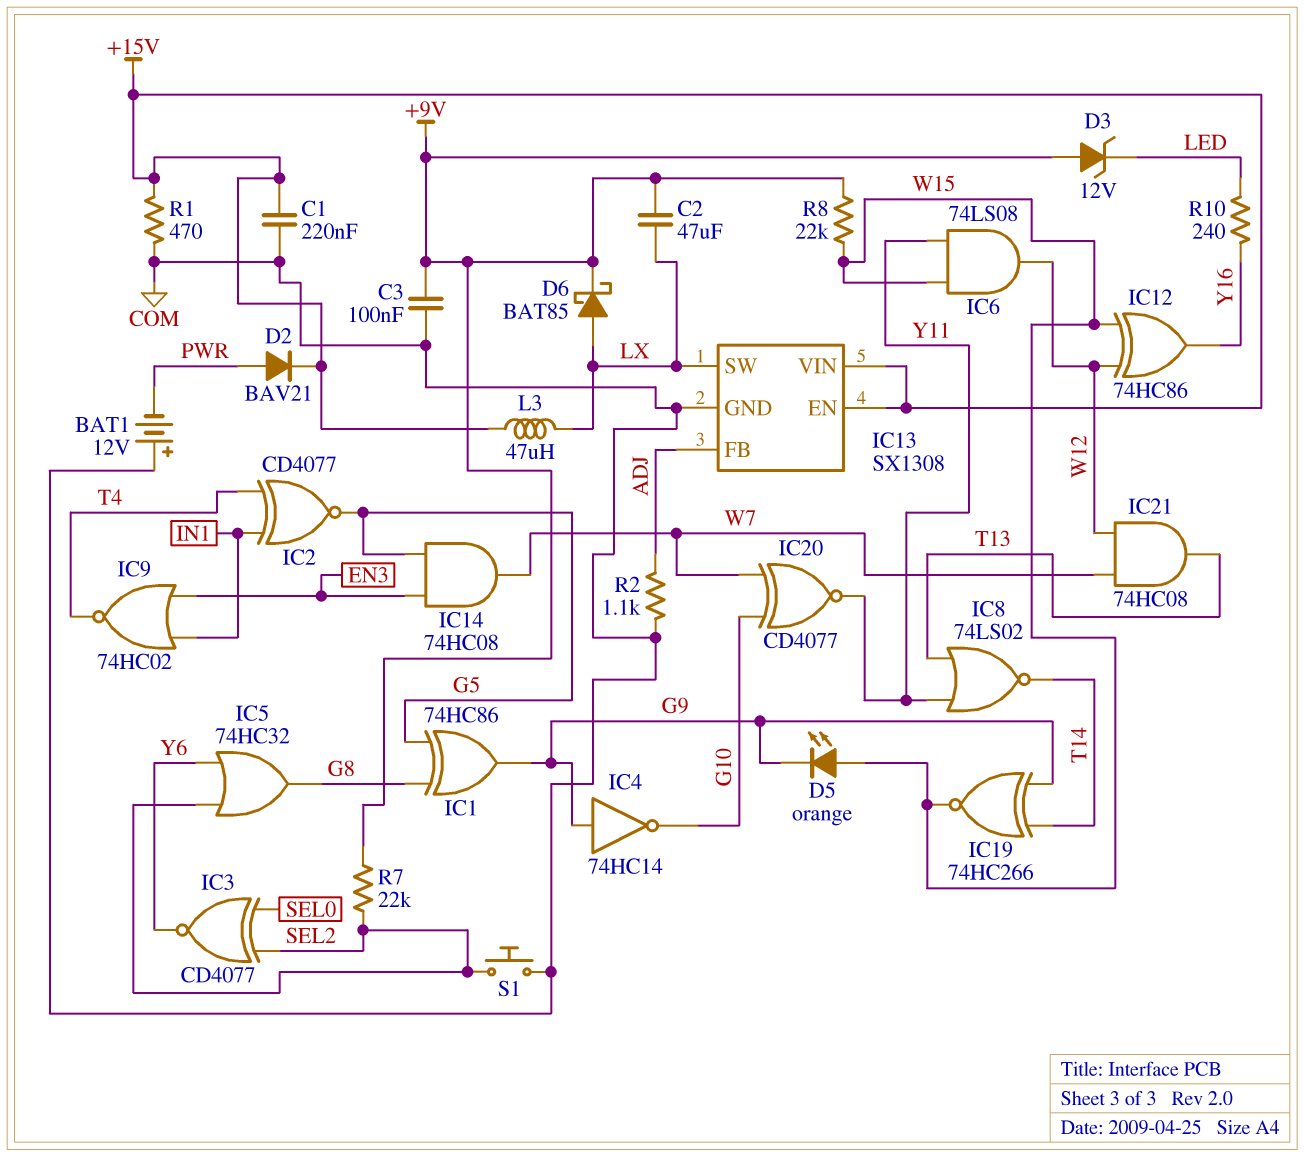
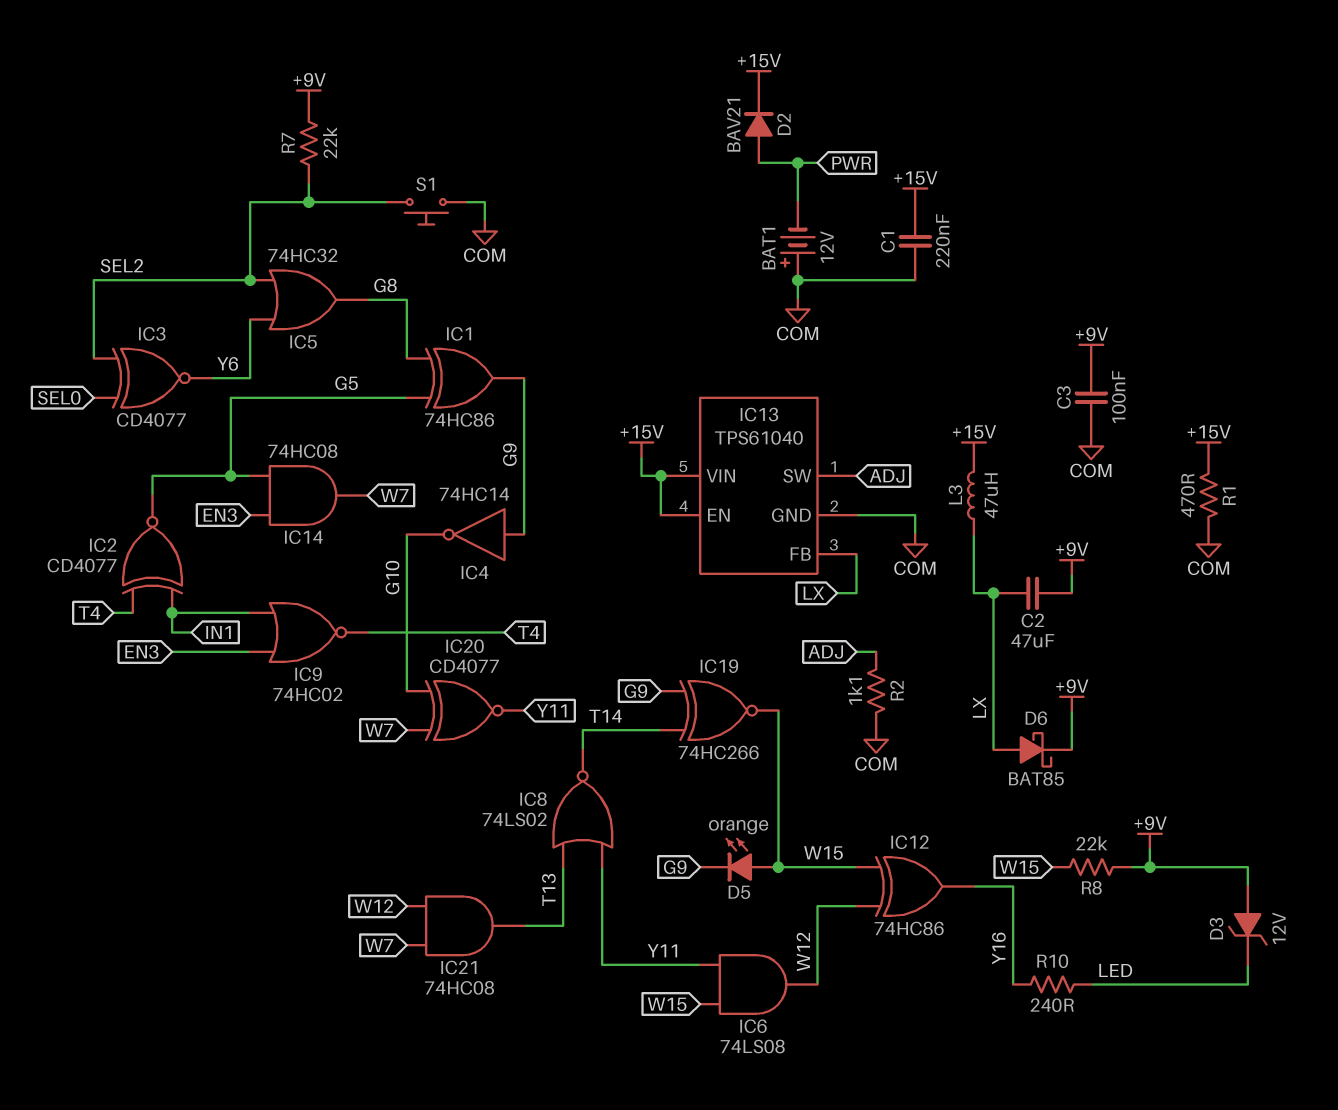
IC13: SX1308 -> TPS61040
IC13 pin FB: ADJ -> LX
IC13 pin SW: LX -> ADJ

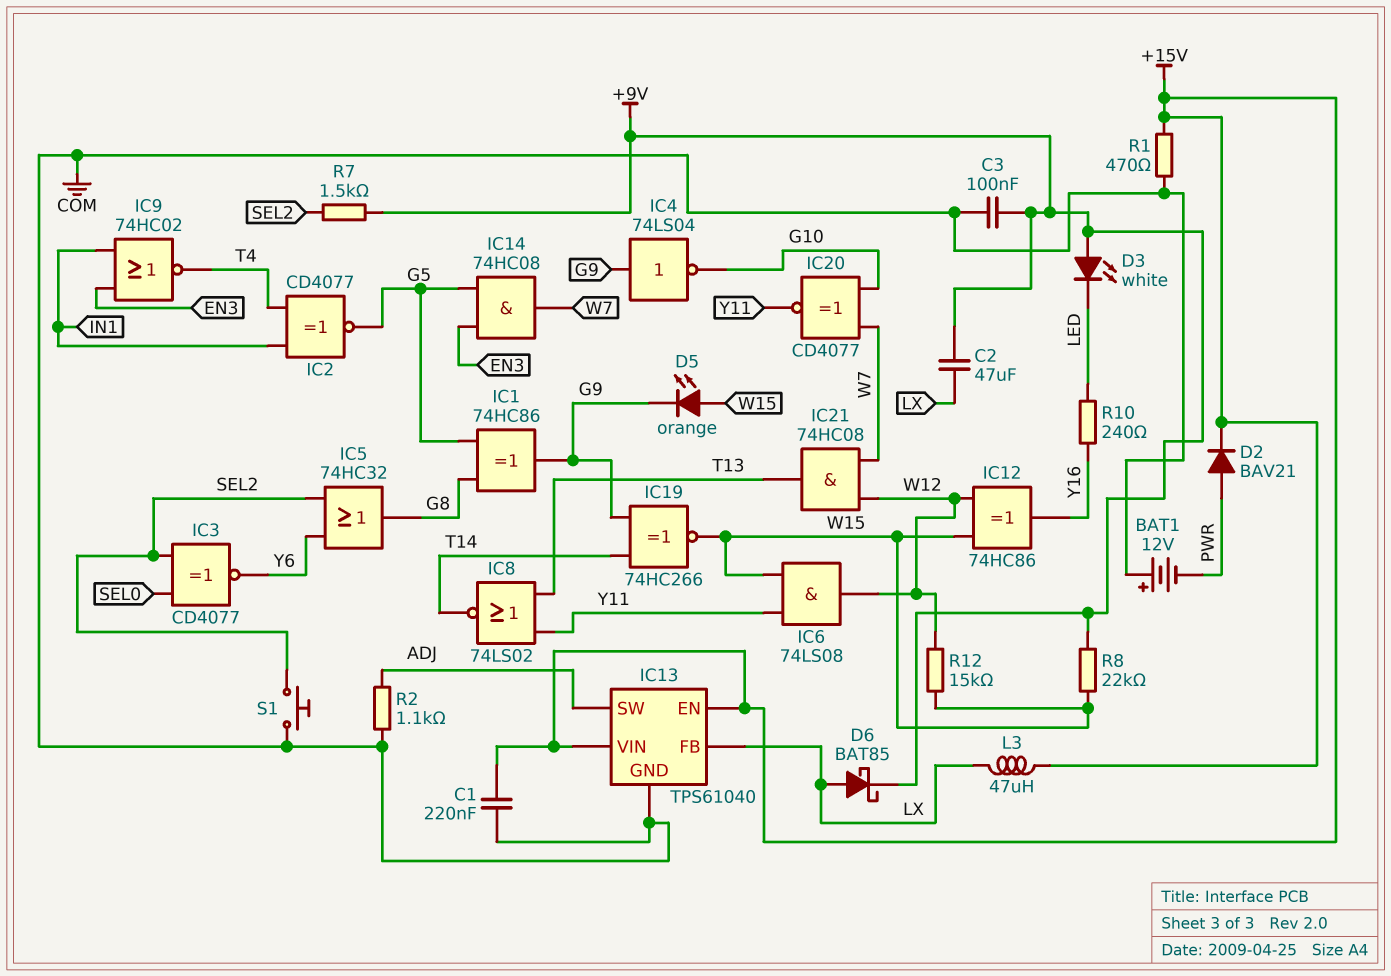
D3: zener 12V (A +9V, K LED) -> LED white (A +9V, K LED)
IC4: NOT 74HC14 (in G9, out G10) -> NOT 74LS04 (in G9, out G10)
R7: 22k (+9V, SEL2) -> 1.5k (+9V, SEL2)
R12: none -> 15k (W12, W15)

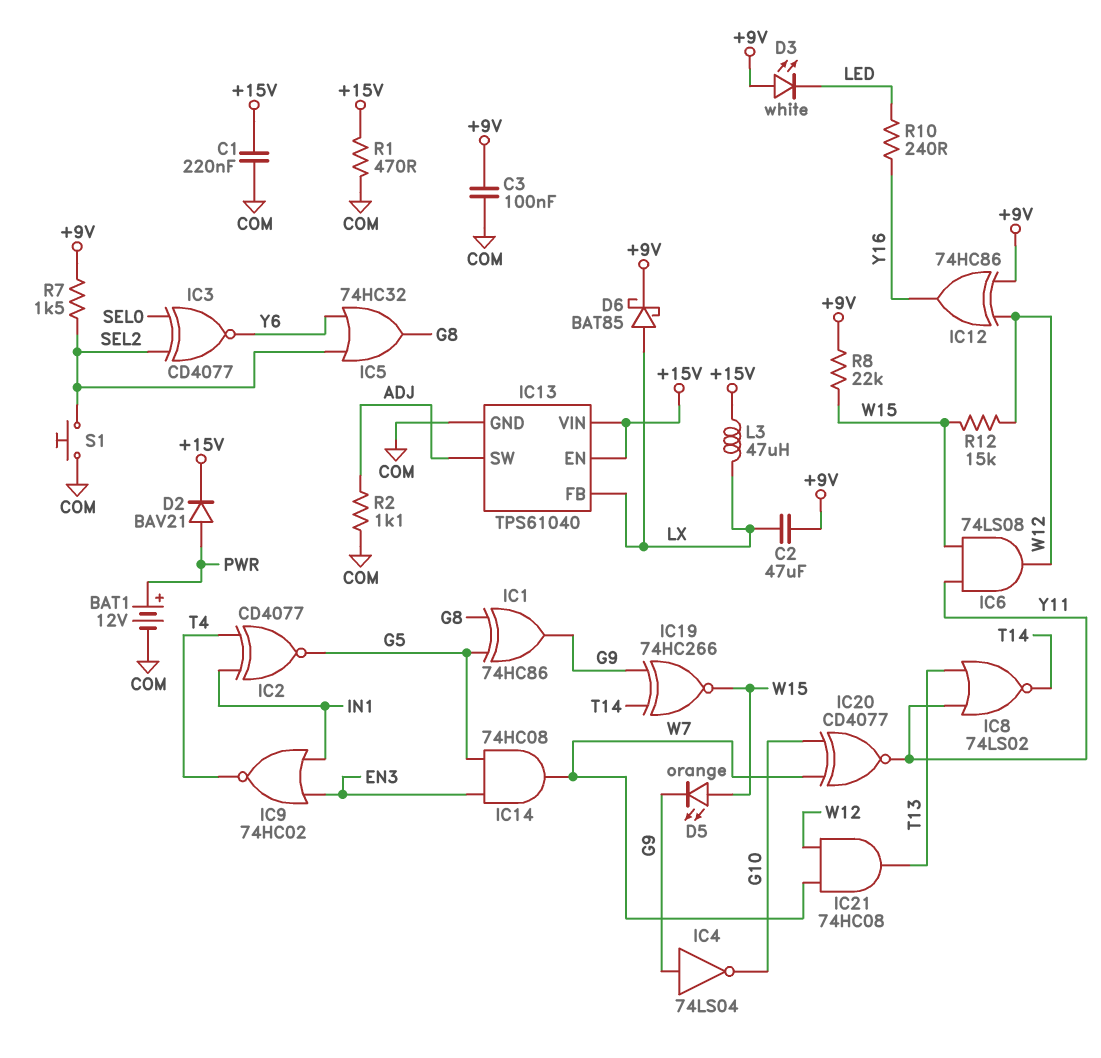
BAT1: 12V (plus COM, minus PWR) -> 12V (plus PWR, minus COM)
IC12: XOR 74HC86 (in W12, in W15, out Y16) -> XOR 74HC86 (in +9V, in W12, out Y16)

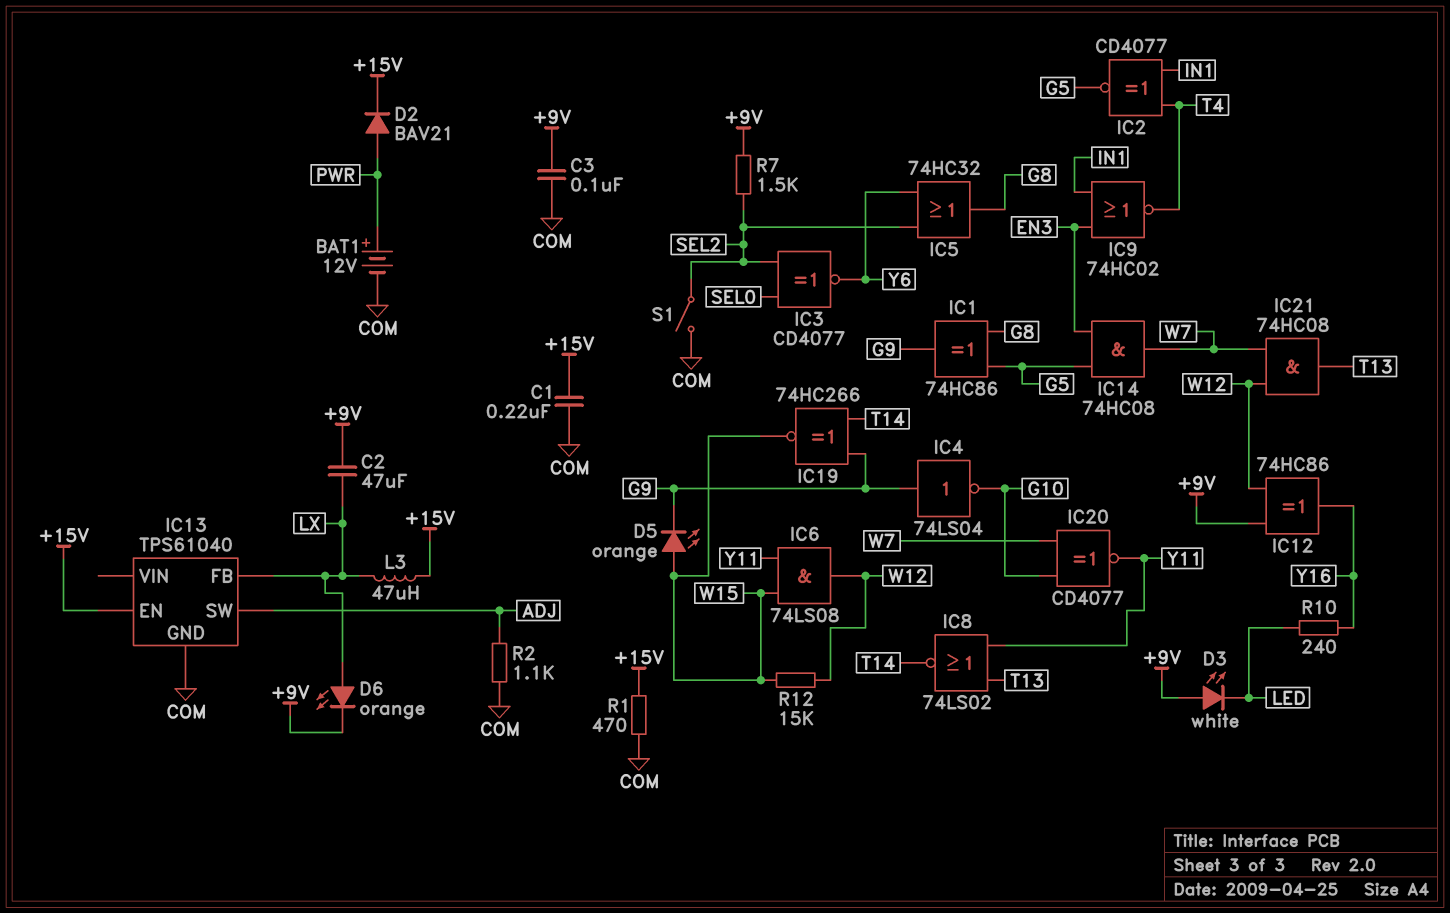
D6: schottky BAT85 (A LX, K +9V) -> LED orange (A LX, K +9V)
IC13 pin VIN: +15V -> none
R8: 22k (+9V, W15) -> none
S1: button (COM, SEL2) -> switch (COM, SEL2)

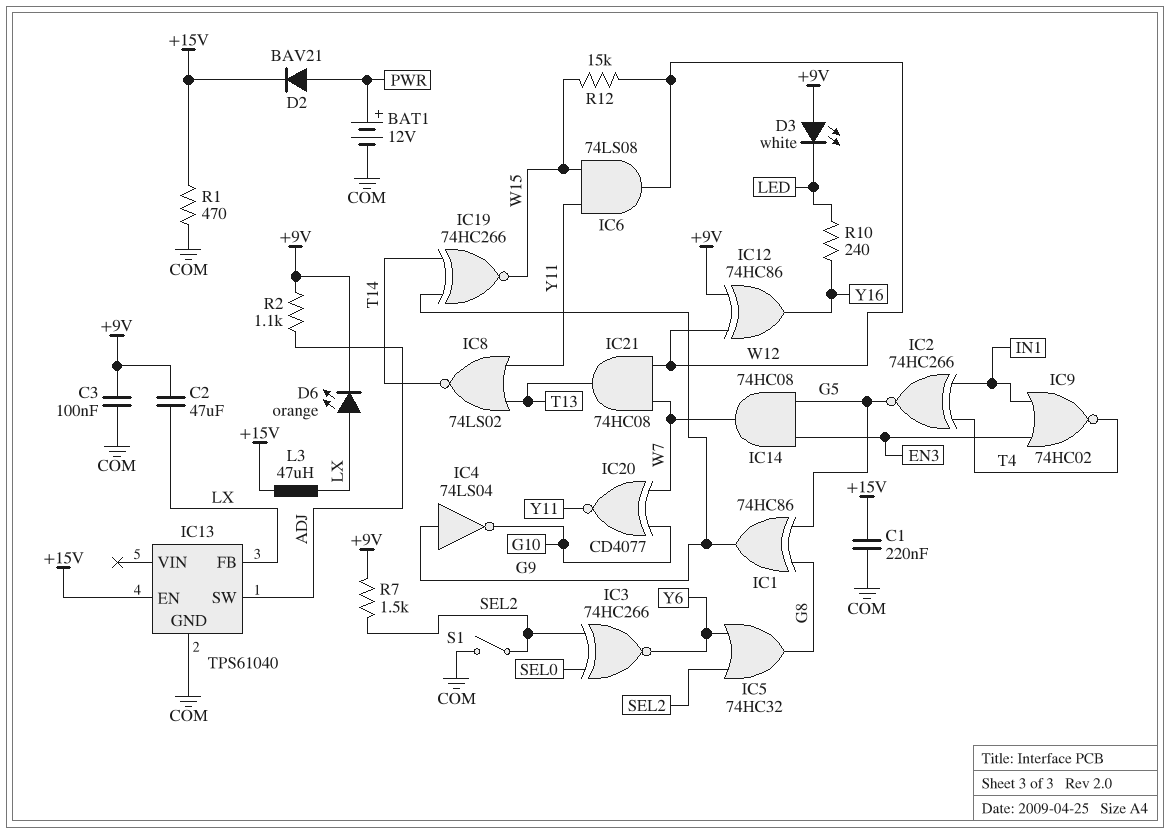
D5: LED orange (A W15, K G9) -> none
IC2: XNOR CD4077 (in IN1, in T4, out G5) -> XNOR 74HC266 (in IN1, in T4, out G5)
IC3: XNOR CD4077 (in SEL0, in SEL2, out Y6) -> XNOR 74HC266 (in SEL0, in SEL2, out Y6)
R2: 1.1k (ADJ, COM) -> 1.1k (+9V, ADJ)

